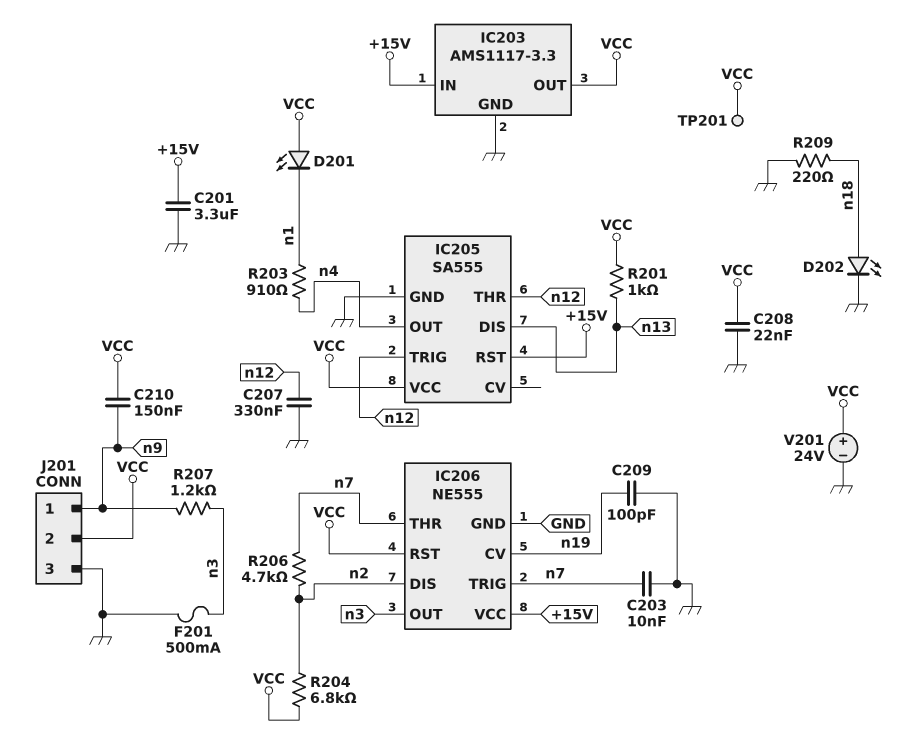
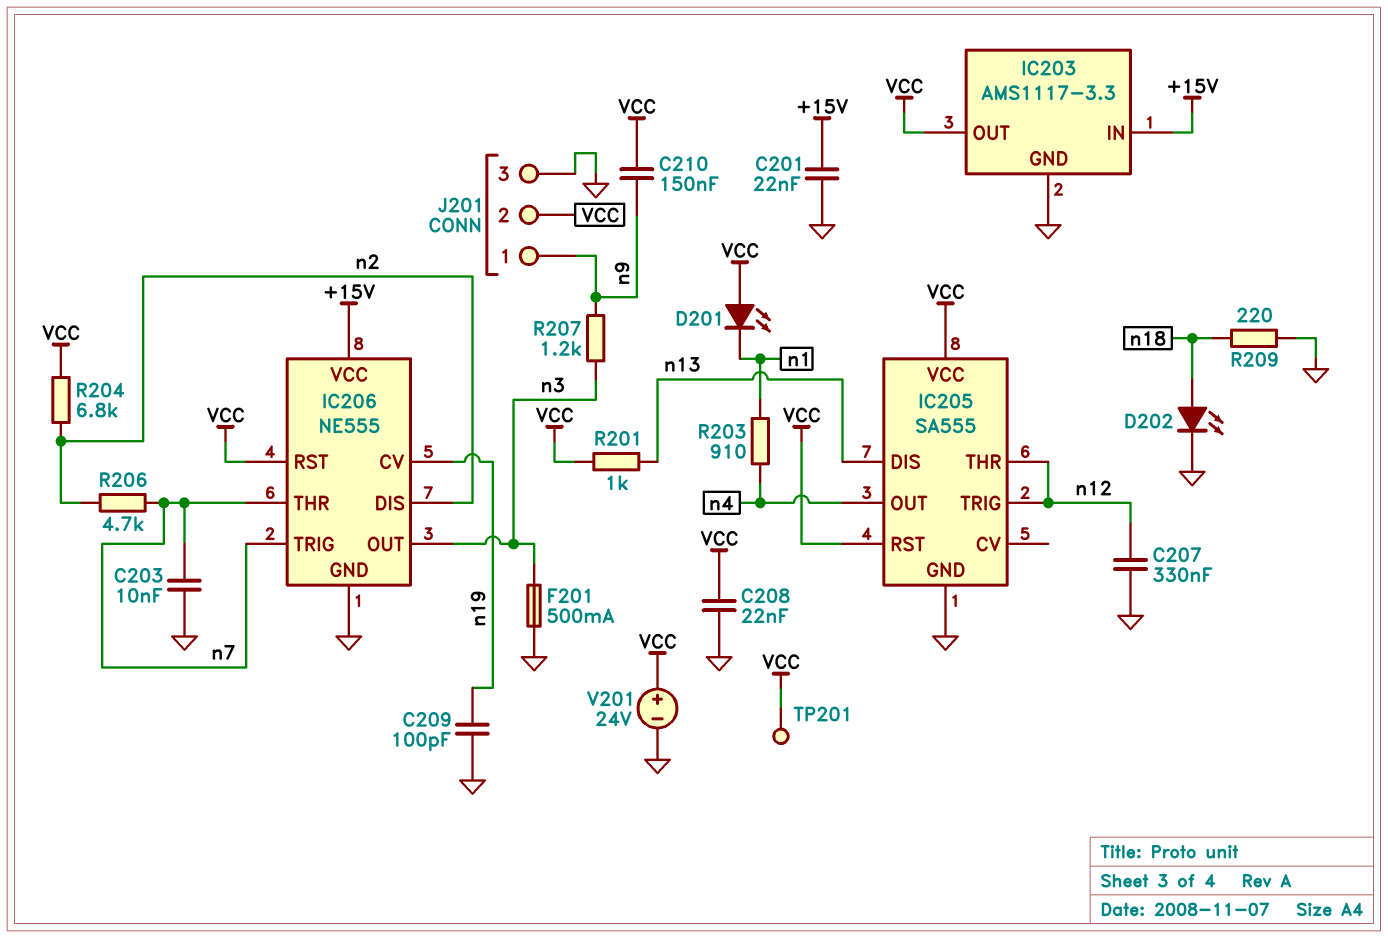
C201: 3.3uF (+15V, GND) -> 22nF (+15V, GND)
IC205 pin RST: +15V -> VCC

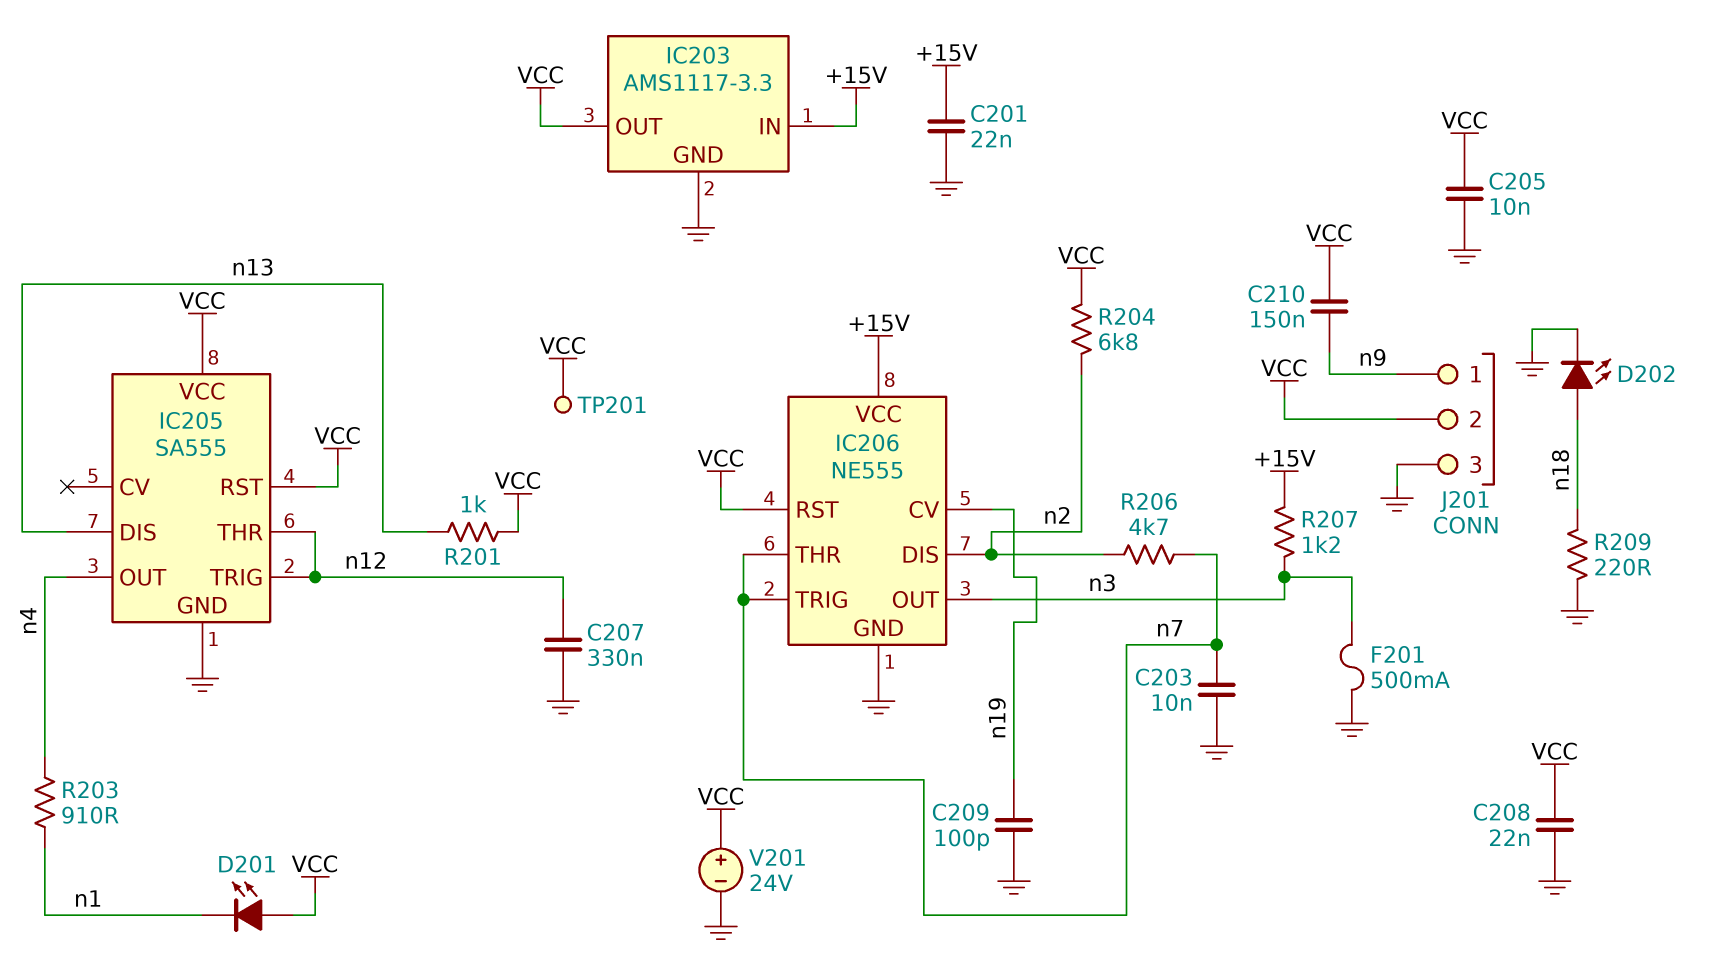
C205: none -> 10nF (GND, VCC)
R207: 1.2k (n3, n9) -> 1.2k (+15V, n3)

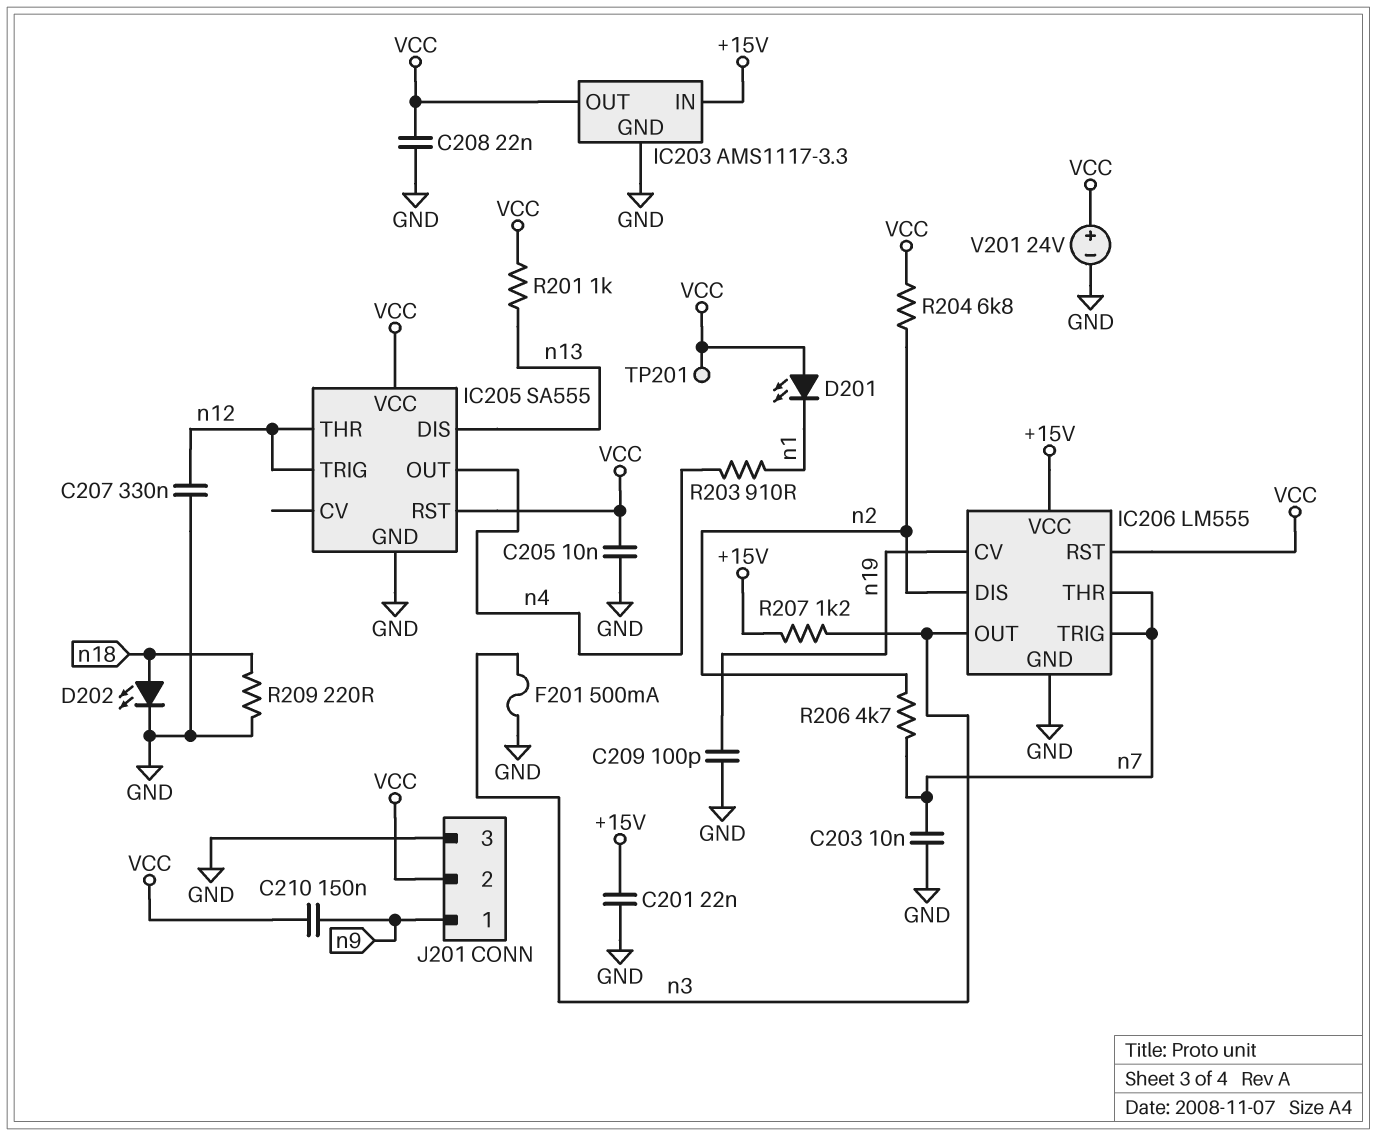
IC206: NE555 -> LM555

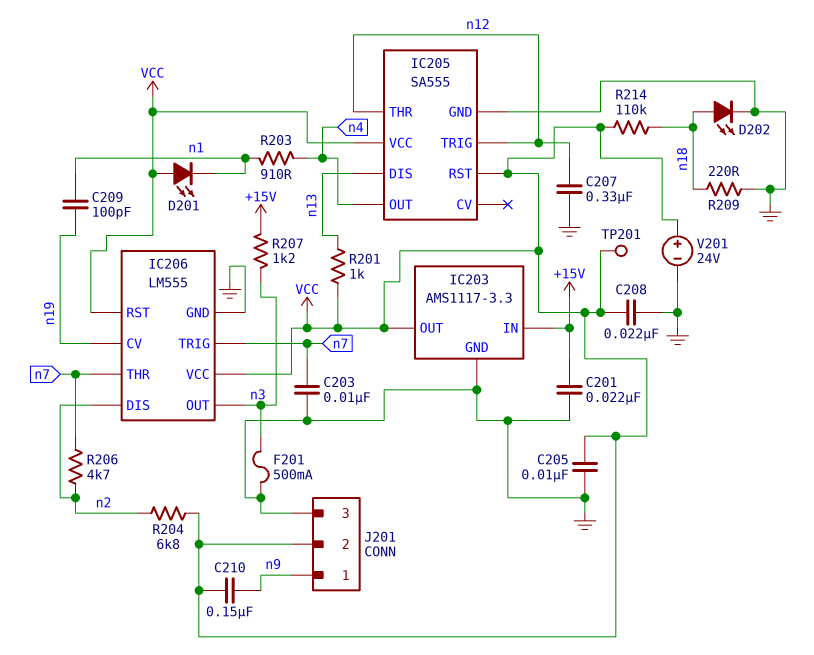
C209: 100pF (GND, n19) -> 100pF (n1, n19)
IC206 pin VCC: +15V -> VCC
R214: none -> 110k (VCC, n18)

